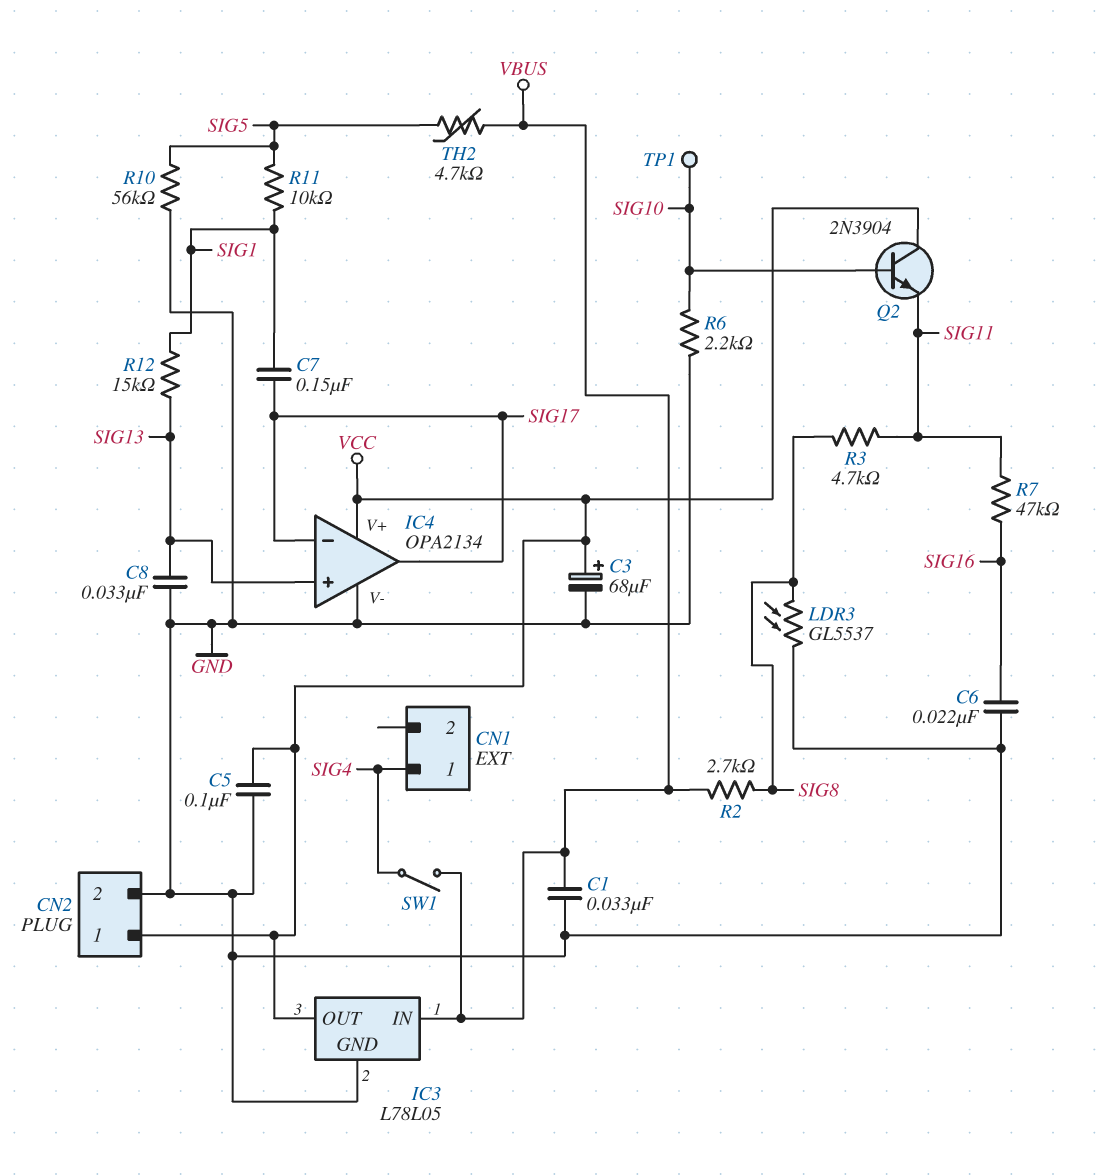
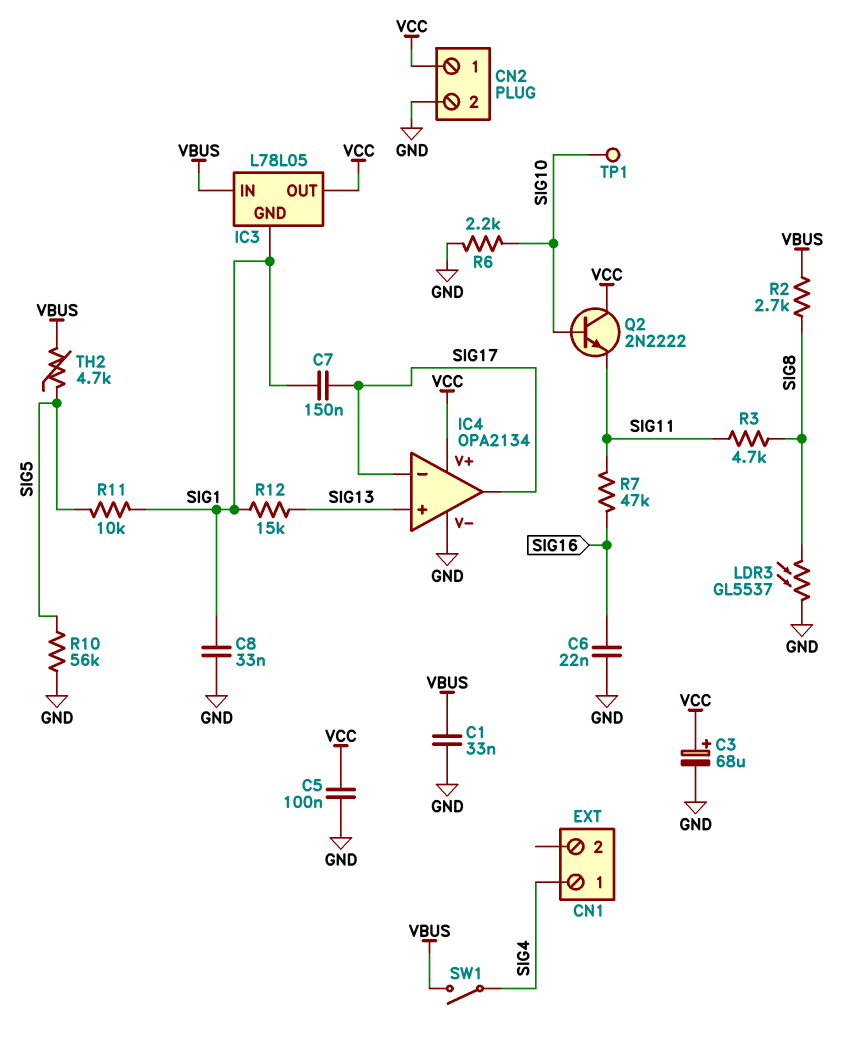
C8: 33nF (GND, SIG13) -> 33nF (GND, SIG1)
IC3 pin GND: GND -> SIG1
Q2: NPN 2N3904 (B SIG10, C VCC, E SIG11) -> NPN 2N2222 (B SIG10, C VCC, E SIG11)

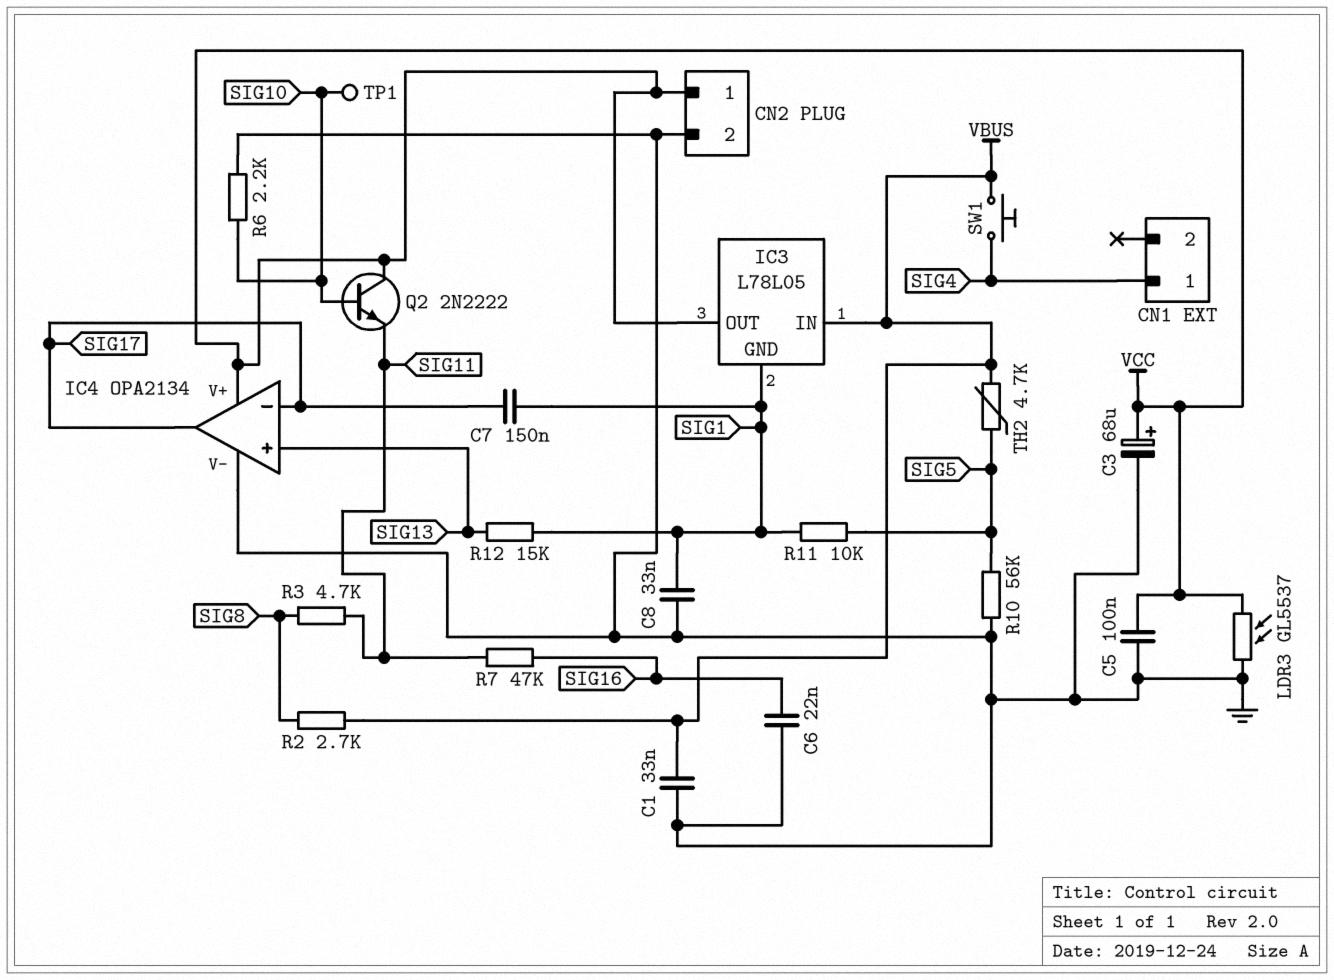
LDR3: GL5537 (GND, SIG8) -> GL5537 (GND, VCC)
SW1: switch (SIG4, VBUS) -> button (SIG4, VBUS)

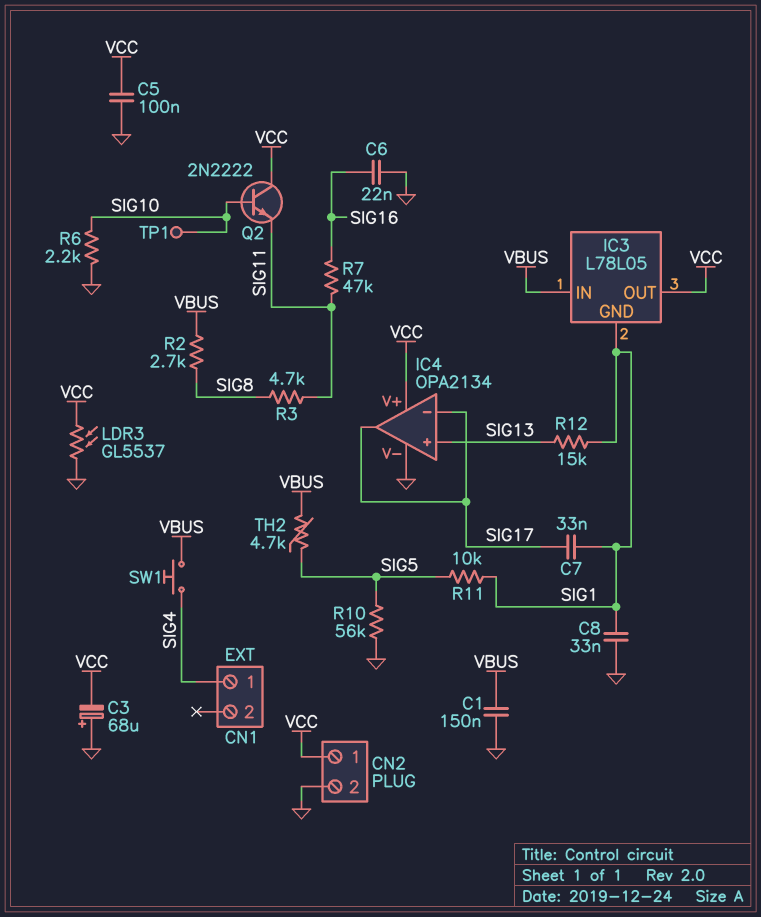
C1: 33nF (GND, VBUS) -> 150nF (GND, VBUS)
C3: 68uF (plus VCC, minus GND) -> 68uF (plus GND, minus VCC)
C7: 150nF (SIG1, SIG17) -> 33nF (SIG1, SIG17)

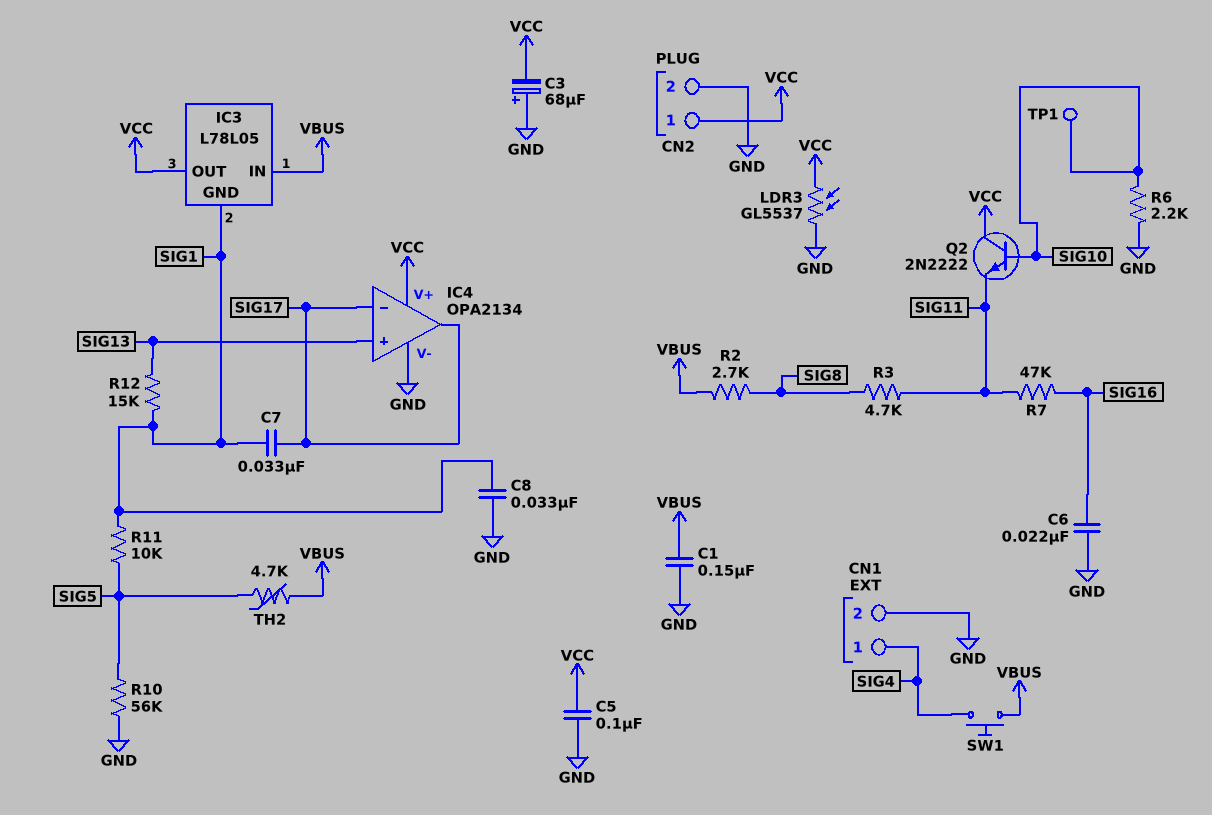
CN1 pin 2: none -> GND

